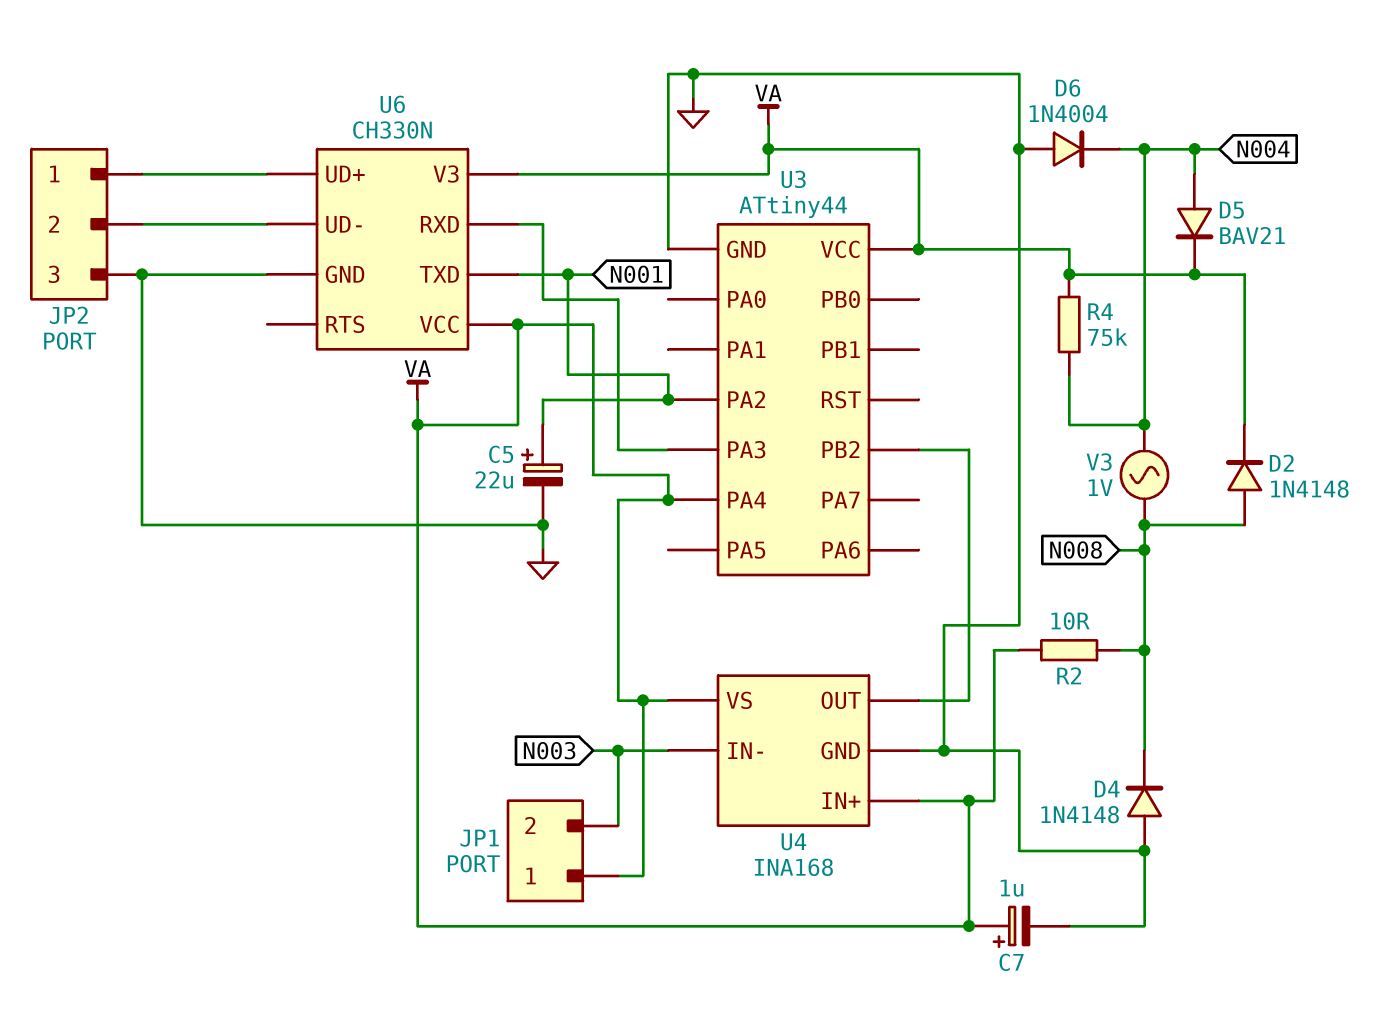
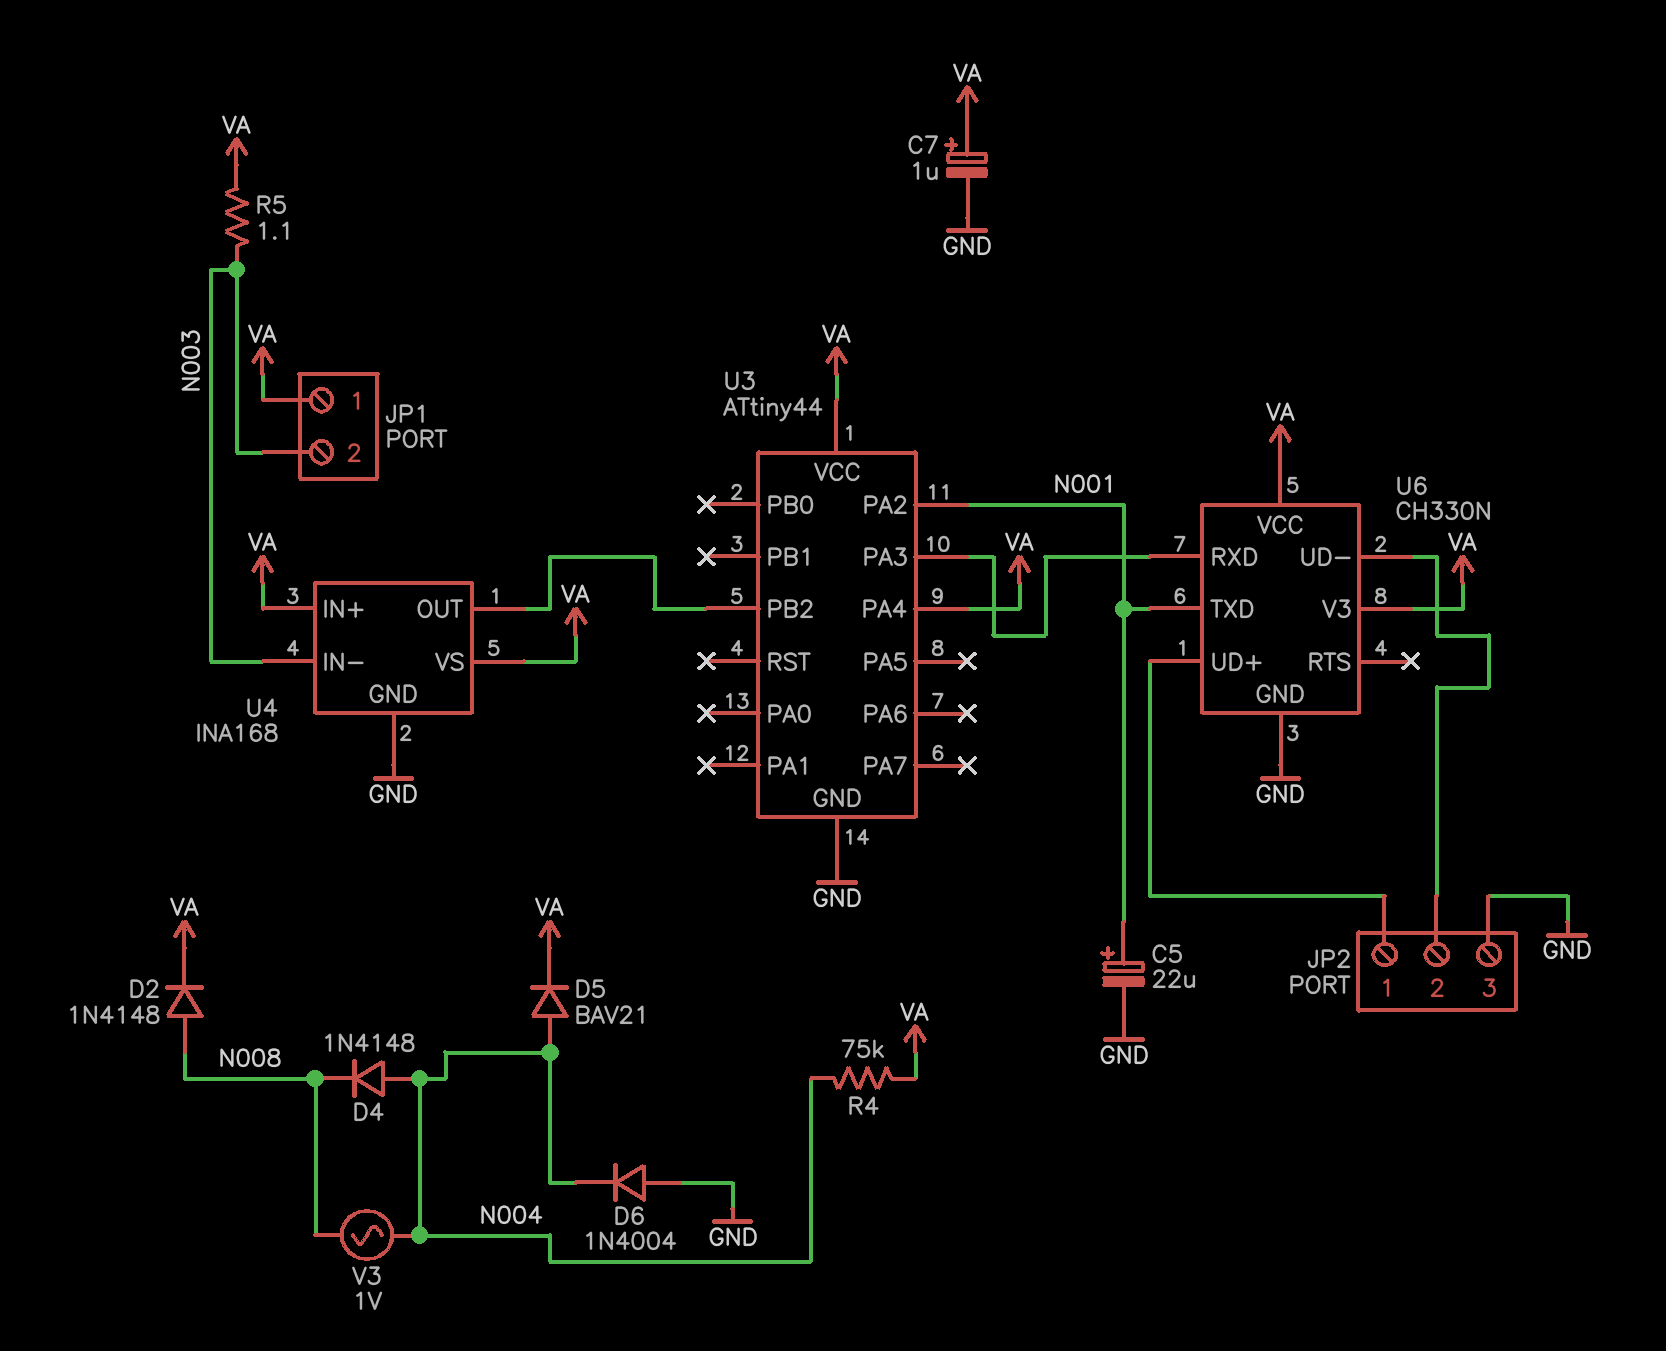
D4: diode 1N4148 (A GND, K N008) -> diode 1N4148 (A N004, K N008)
R2: 10 (N008, VA) -> none
R5: none -> 1.1 (N003, VA)

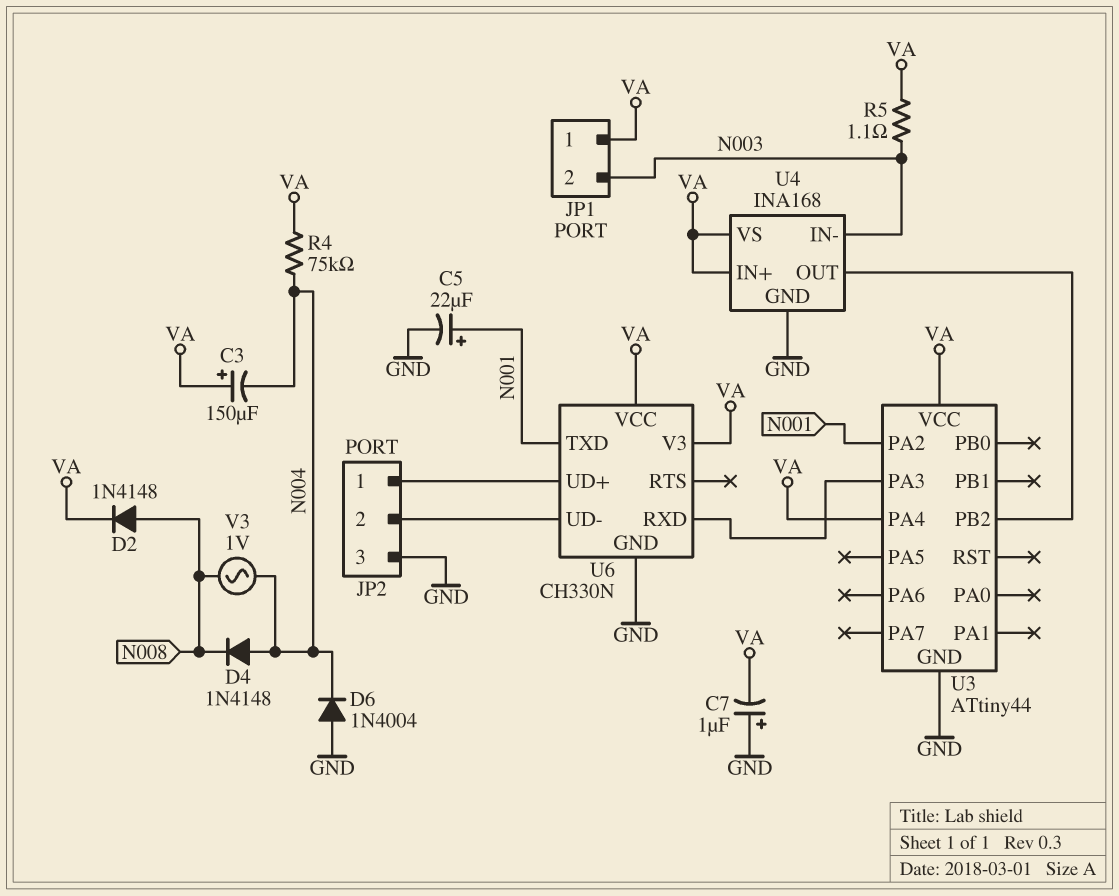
C3: none -> 150uF (plus VA, minus N004)
C7: 1uF (plus VA, minus GND) -> 1uF (plus GND, minus VA)
D5: diode BAV21 (A N004, K VA) -> none

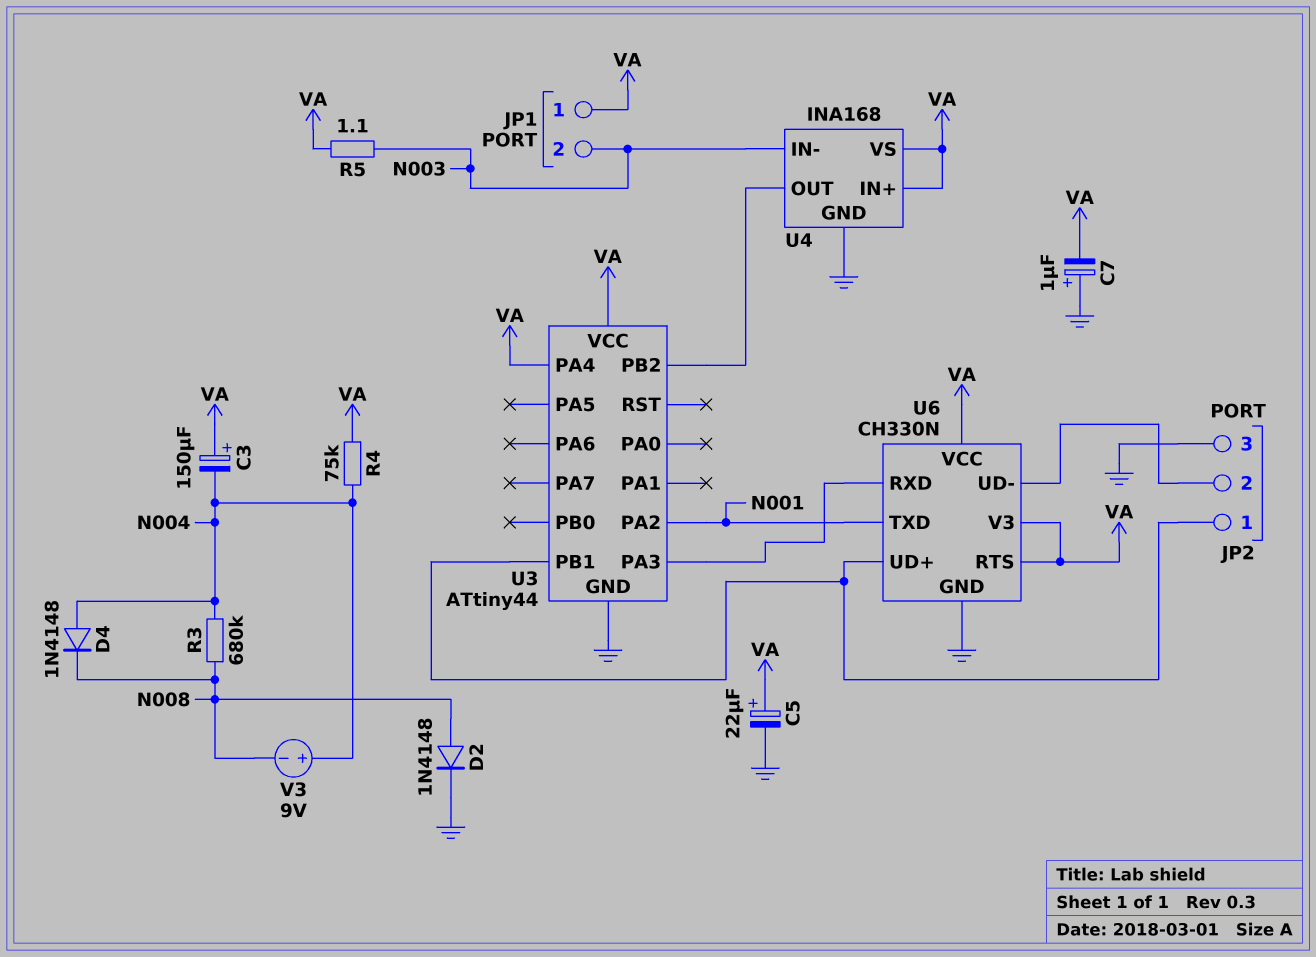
C5: 22uF (plus N001, minus GND) -> 22uF (plus VA, minus GND)
D2: diode 1N4148 (A N008, K VA) -> diode 1N4148 (A N008, K GND)
D6: diode 1N4004 (A GND, K N004) -> none
R3: none -> 680k (N004, N008)
U3 pin PB1: none -> JP2/1
U6 pin RTS: none -> VA
V3: AC 1V (N004, N008) -> 9V (plus N004, minus N008)

